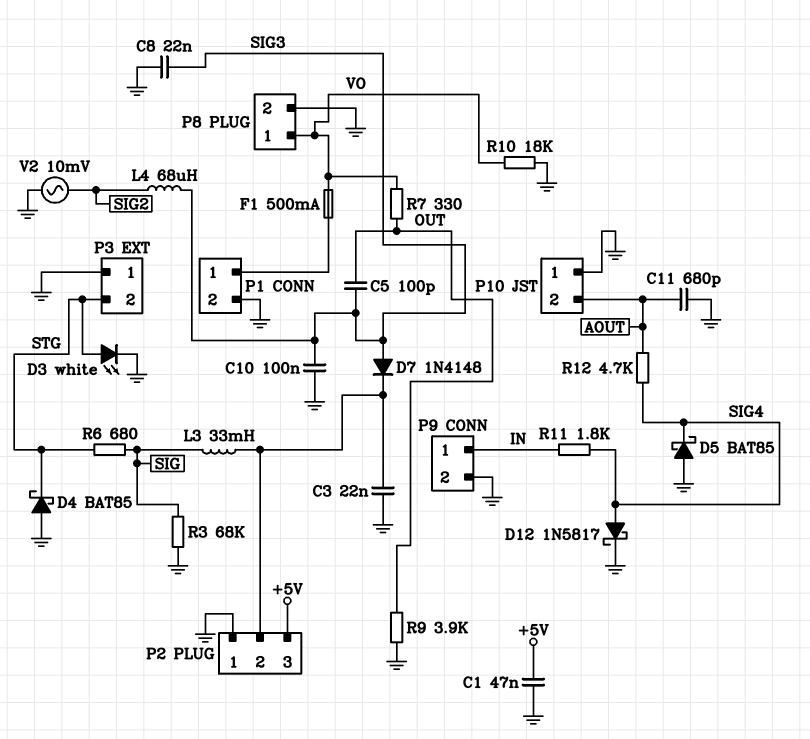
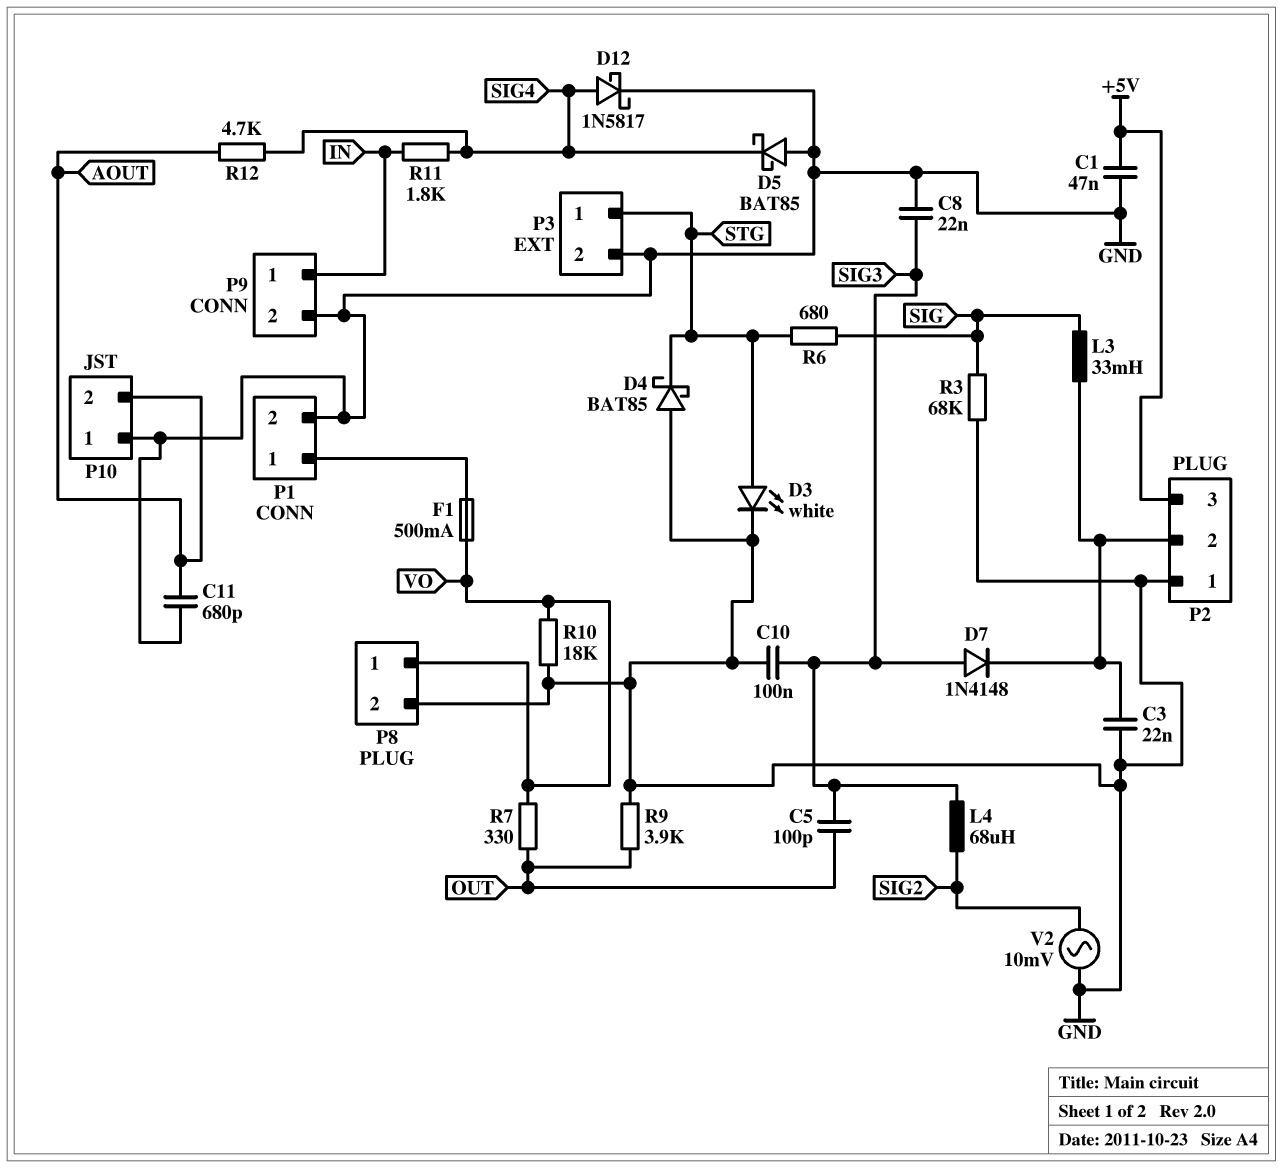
P3 pin 1: GND -> STG
P3 pin 2: STG -> GND

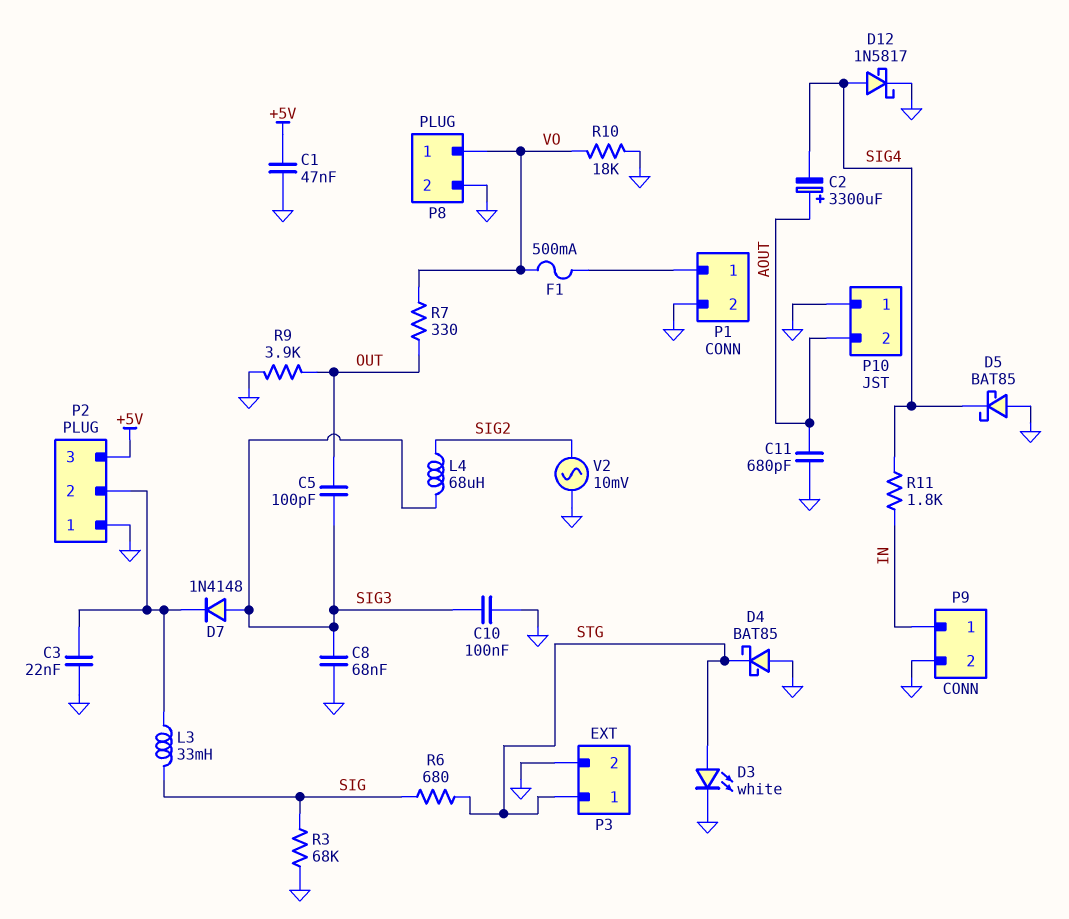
C2: none -> 3300uF (plus AOUT, minus SIG4)
C8: 22nF (GND, SIG3) -> 68nF (GND, SIG3)
R12: 4.7k (AOUT, SIG4) -> none

